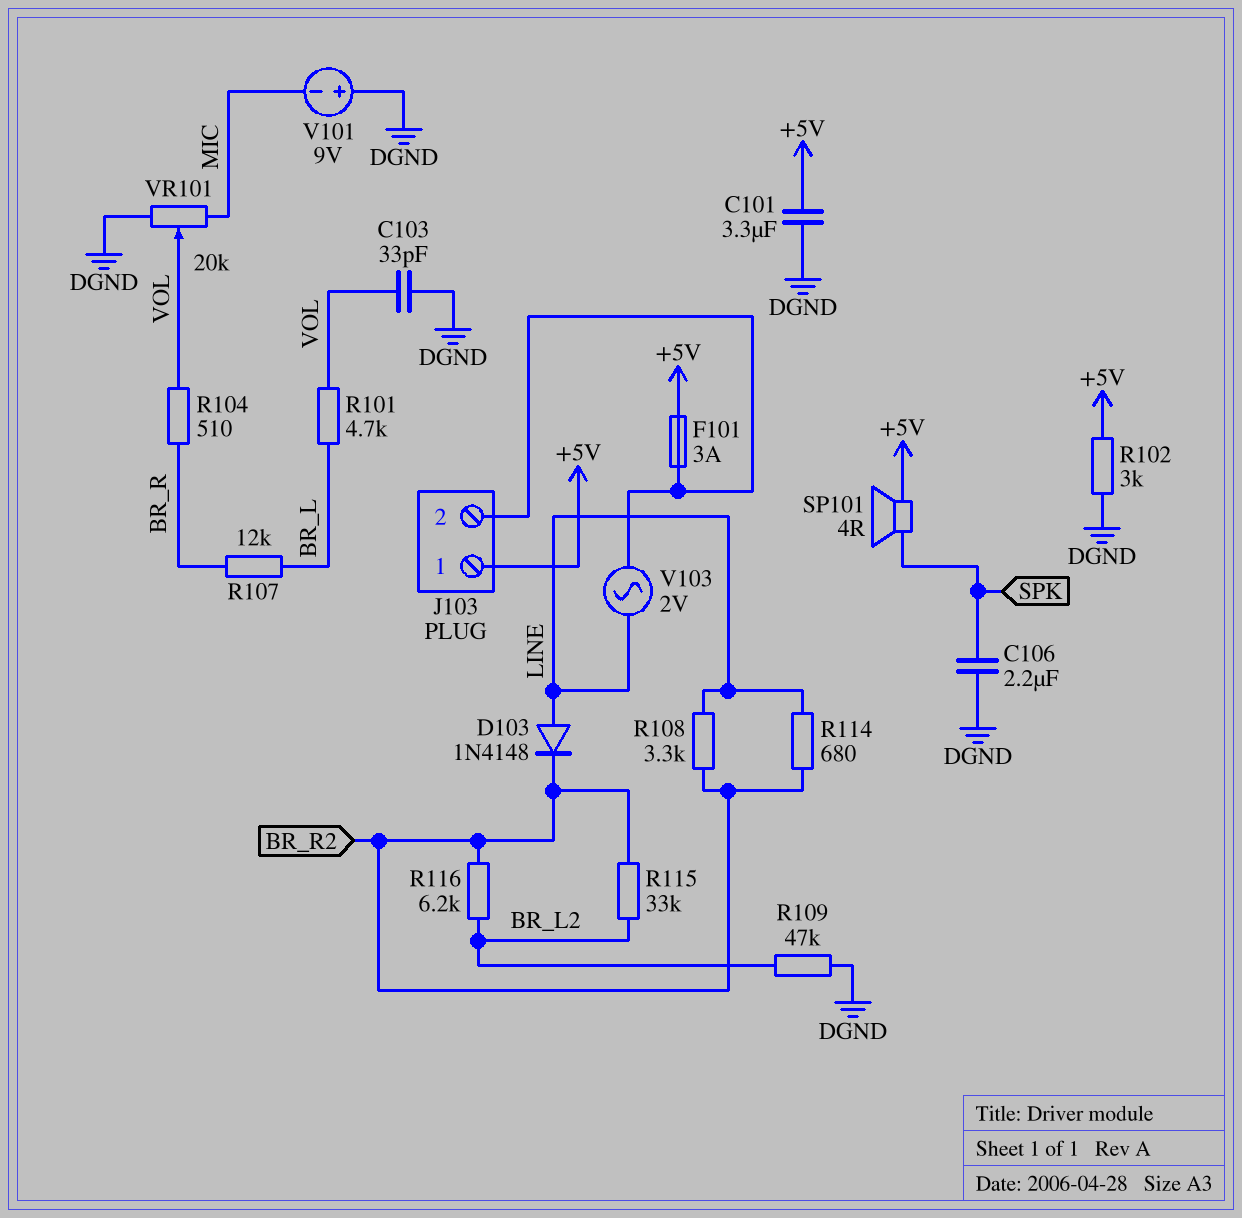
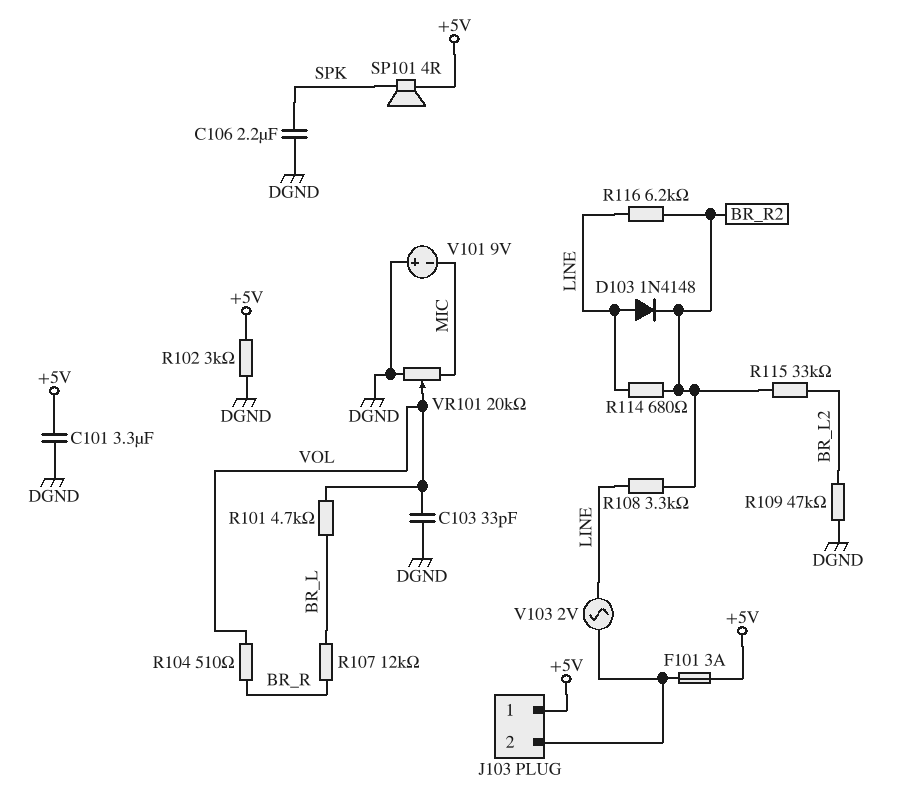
R116: 6.2k (BR_L2, BR_R2) -> 6.2k (BR_R2, LINE)

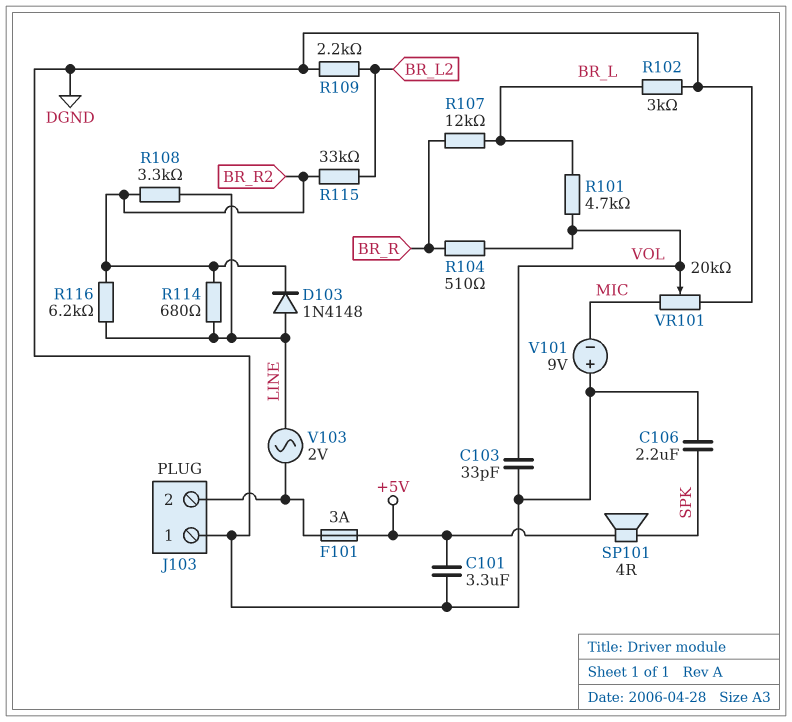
J103 pin 1: +5V -> DGND
R102: 3k (+5V, DGND) -> 3k (BR_L, DGND)
R109: 47k (BR_L2, DGND) -> 2.2k (BR_L2, DGND)

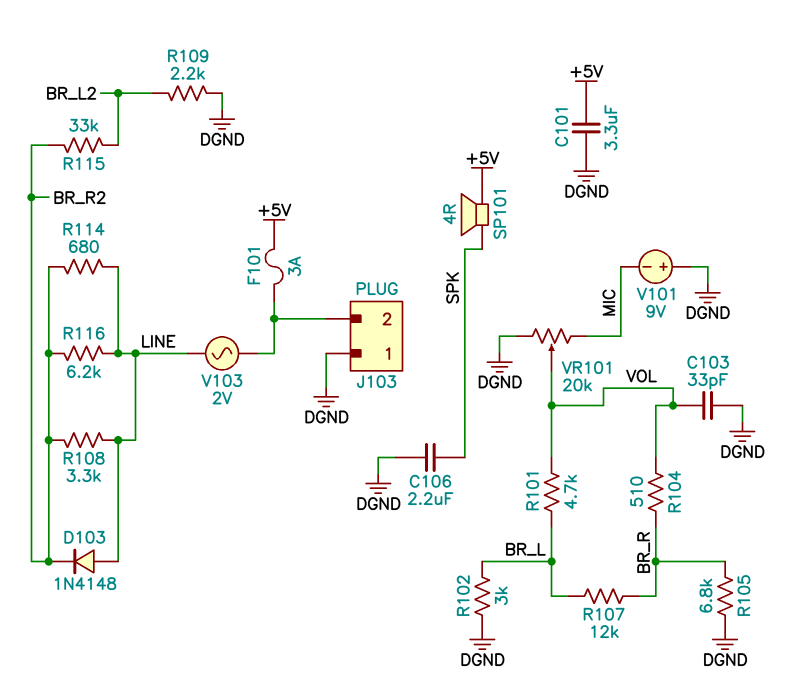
R105: none -> 6.8k (BR_R, DGND)

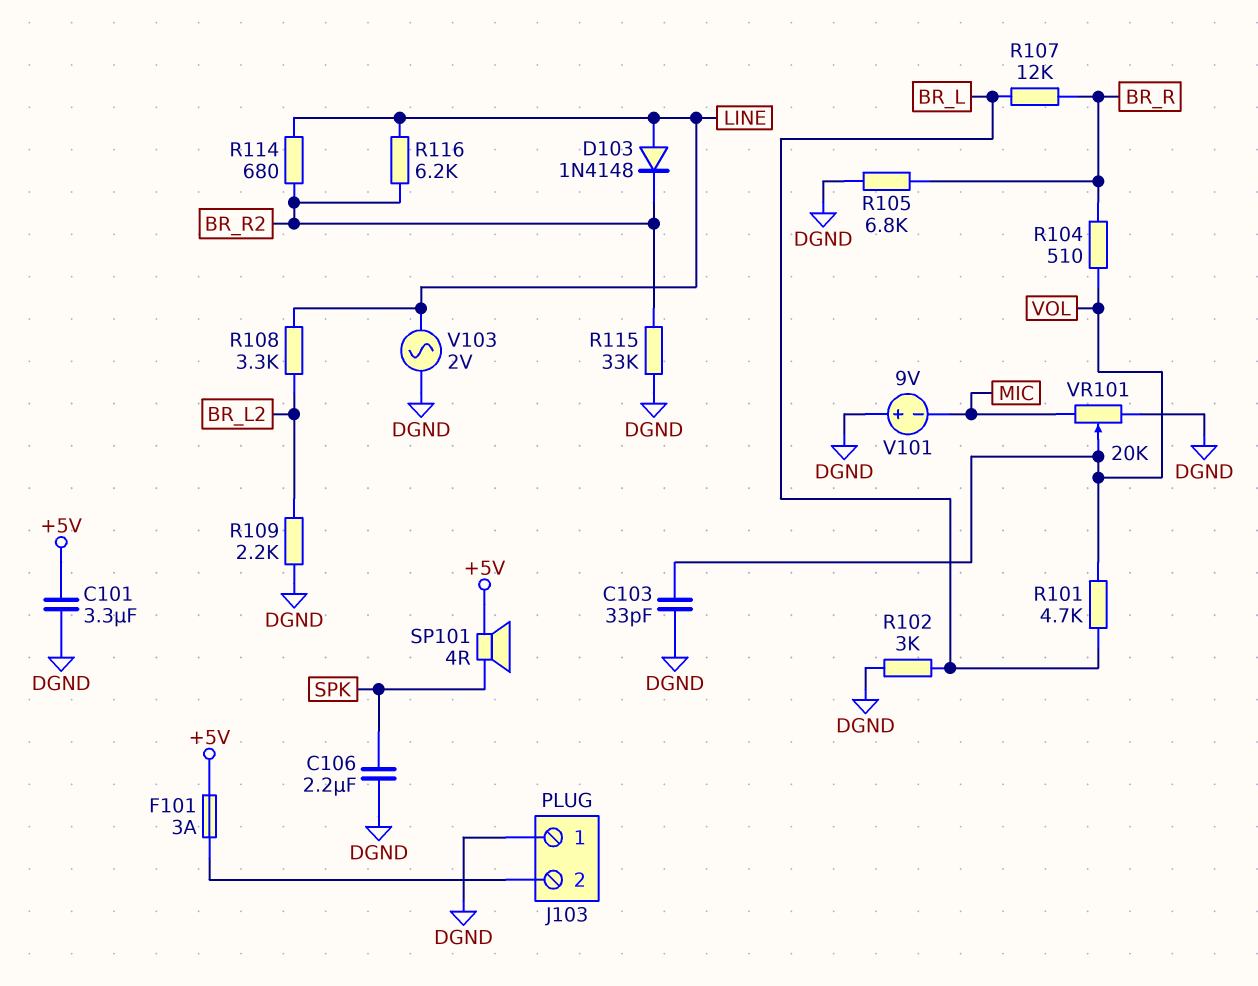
R108: 3.3k (BR_R2, LINE) -> 3.3k (BR_L2, LINE)
R115: 33k (BR_L2, BR_R2) -> 33k (BR_R2, DGND)
V103: AC 2V (J103/2, LINE) -> AC 2V (DGND, LINE)

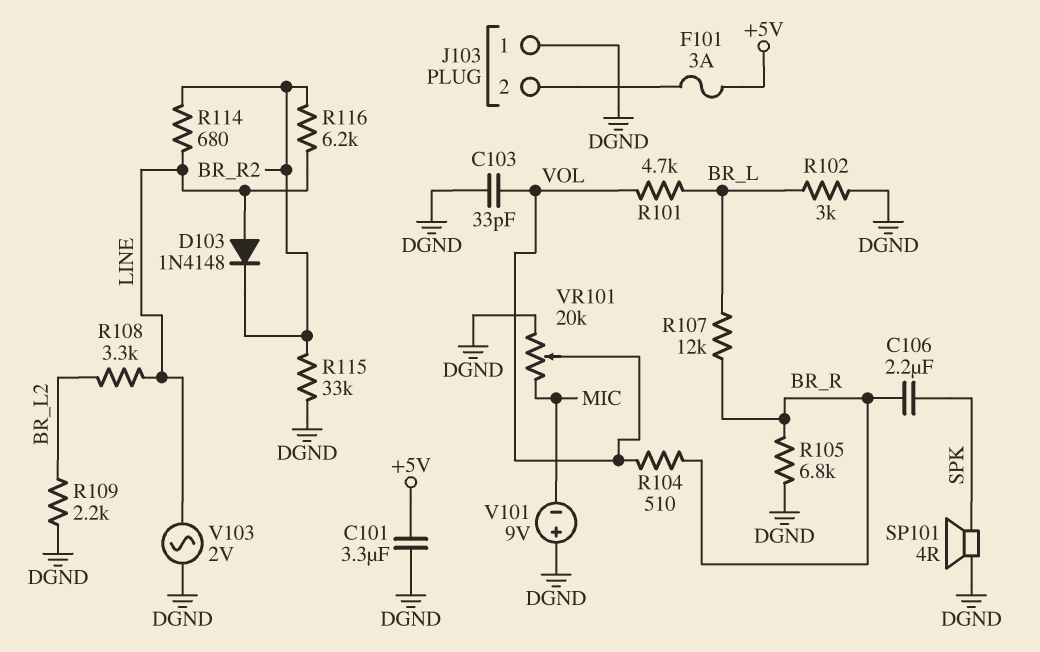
C106: 2.2uF (DGND, SPK) -> 2.2uF (BR_R, SPK)
SP101: speaker 4R (+5V, SPK) -> speaker 4R (DGND, SPK)

